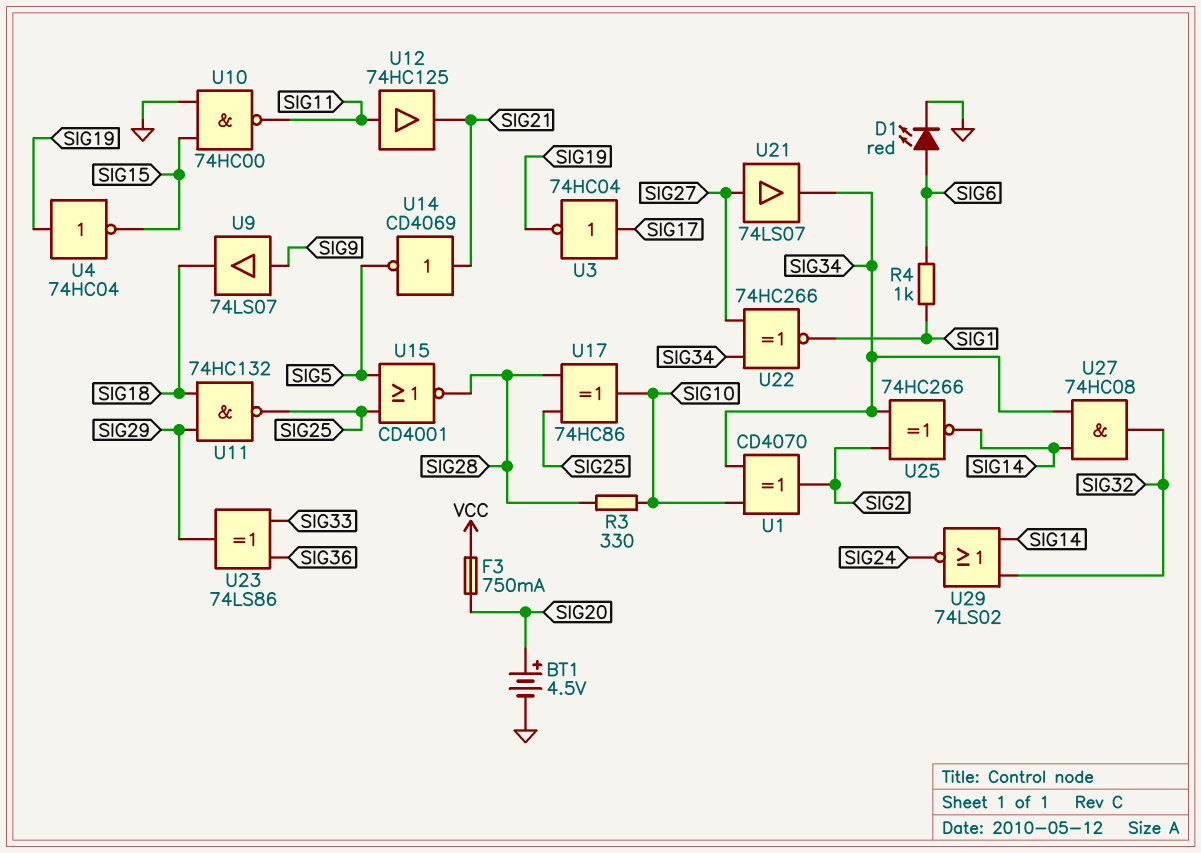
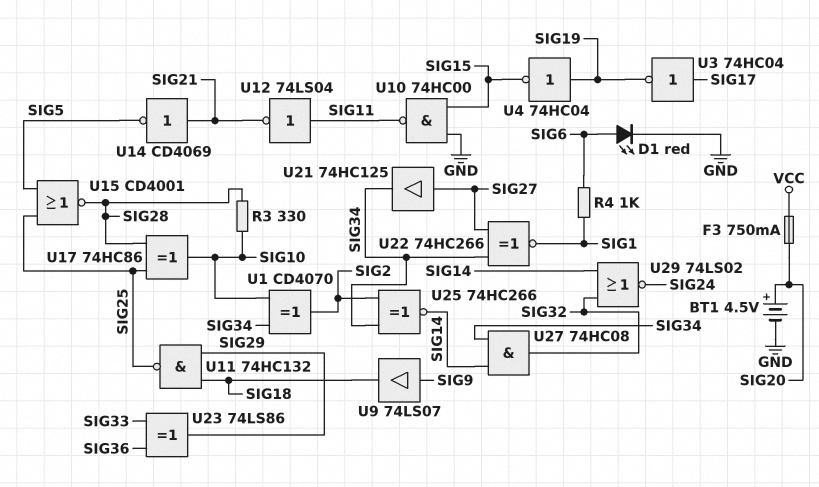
U12: buffer 74HC125 (in SIG11, out SIG21) -> NOT 74LS04 (in SIG11, out SIG21)
U21: buffer 74LS07 (in SIG27, out SIG34) -> buffer 74HC125 (in SIG27, out SIG34)

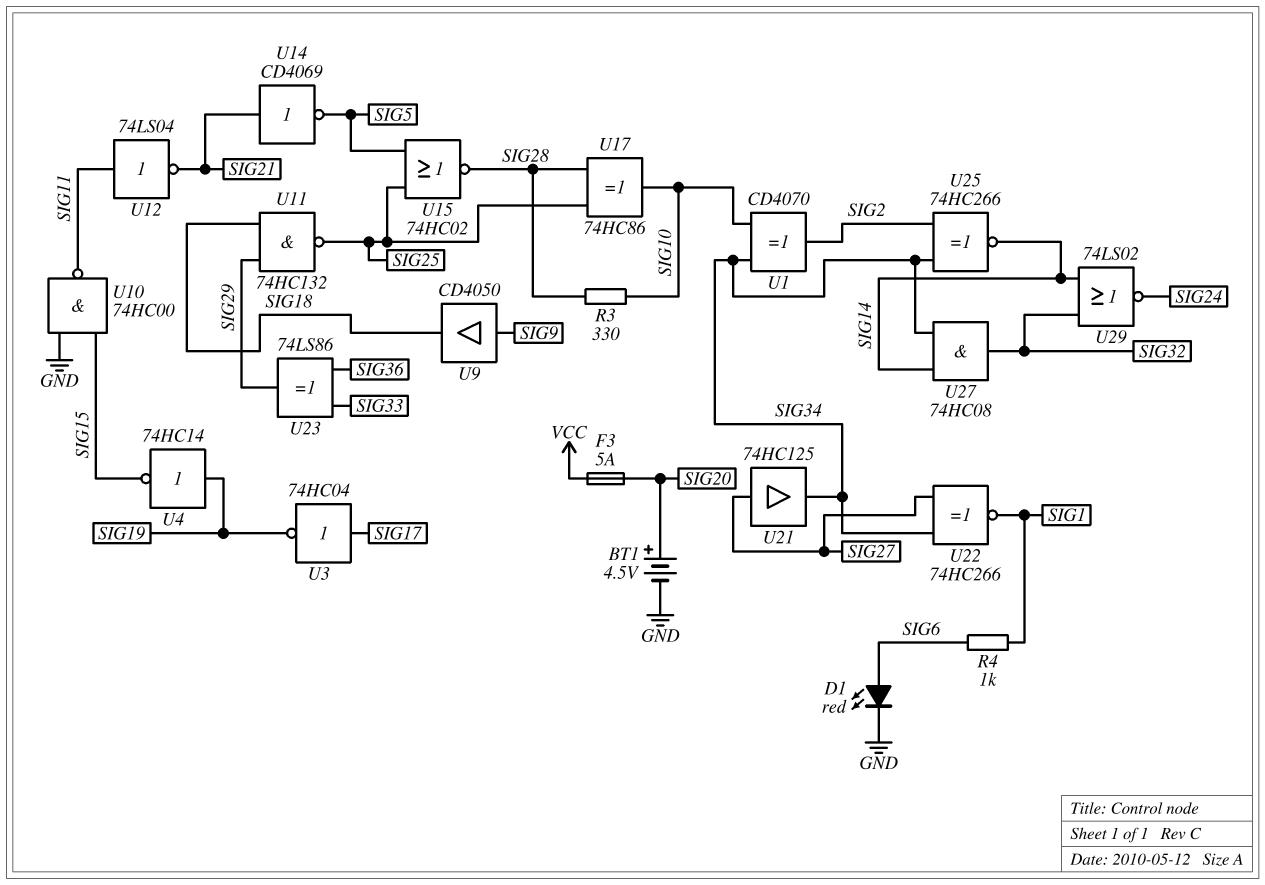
F3: 750mA (SIG20, VCC) -> 5A (SIG20, VCC)
U4: NOT 74HC04 (in SIG19, out SIG15) -> NOT 74HC14 (in SIG19, out SIG15)
U9: buffer 74LS07 (in SIG9, out SIG18) -> buffer CD4050 (in SIG9, out SIG18)
U15: NOR CD4001 (in SIG5, in SIG25, out SIG28) -> NOR 74HC02 (in SIG5, in SIG25, out SIG28)

